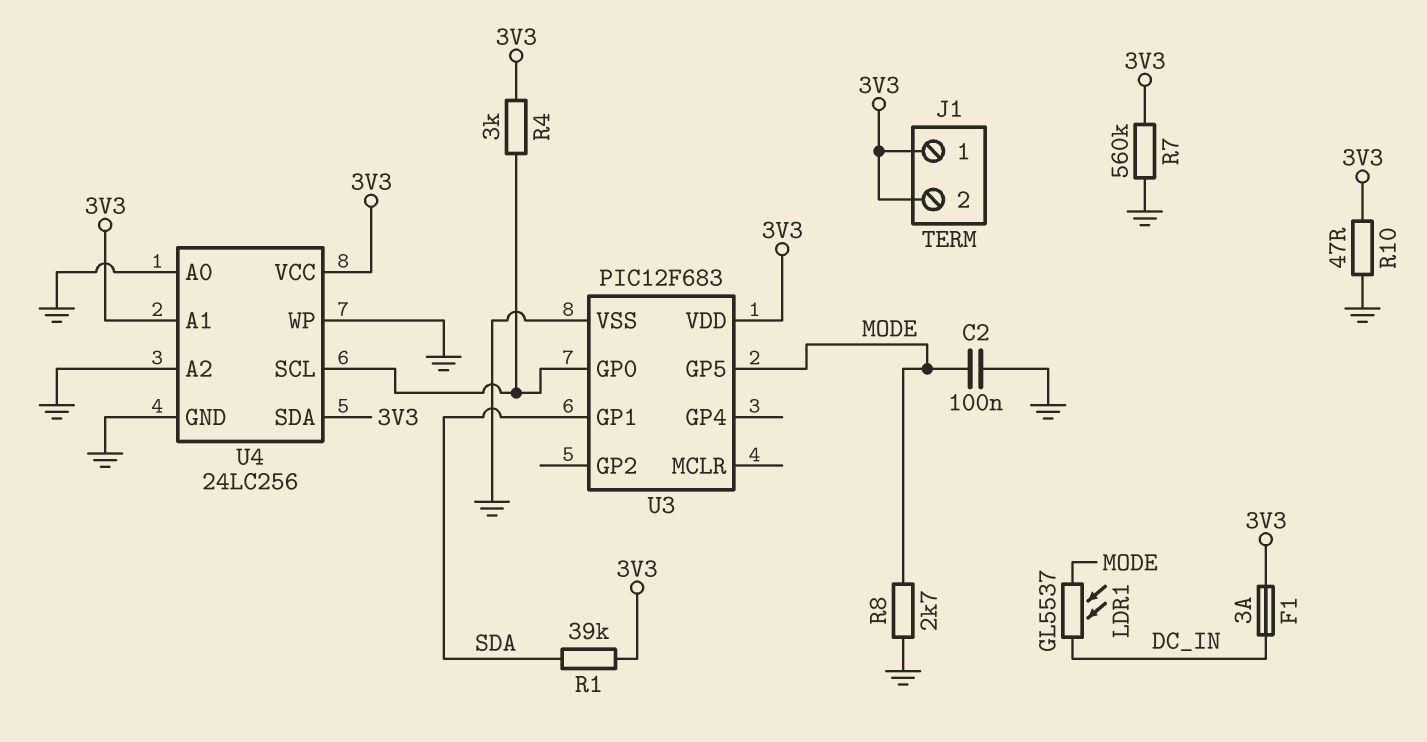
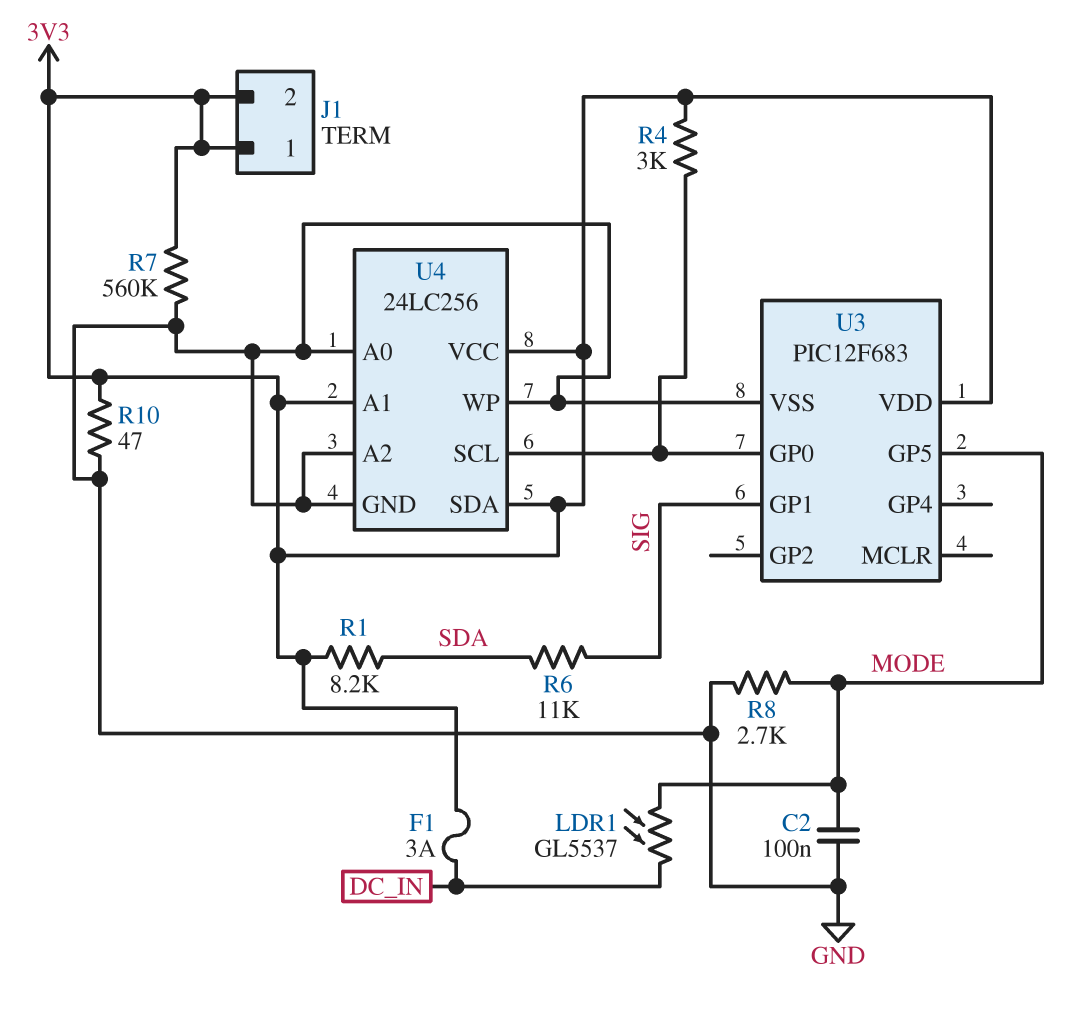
R1: 39k (3V3, SDA) -> 8.2k (3V3, SDA)
R6: none -> 11k (SDA, SIG)
U3 pin GP1: SDA -> SIG

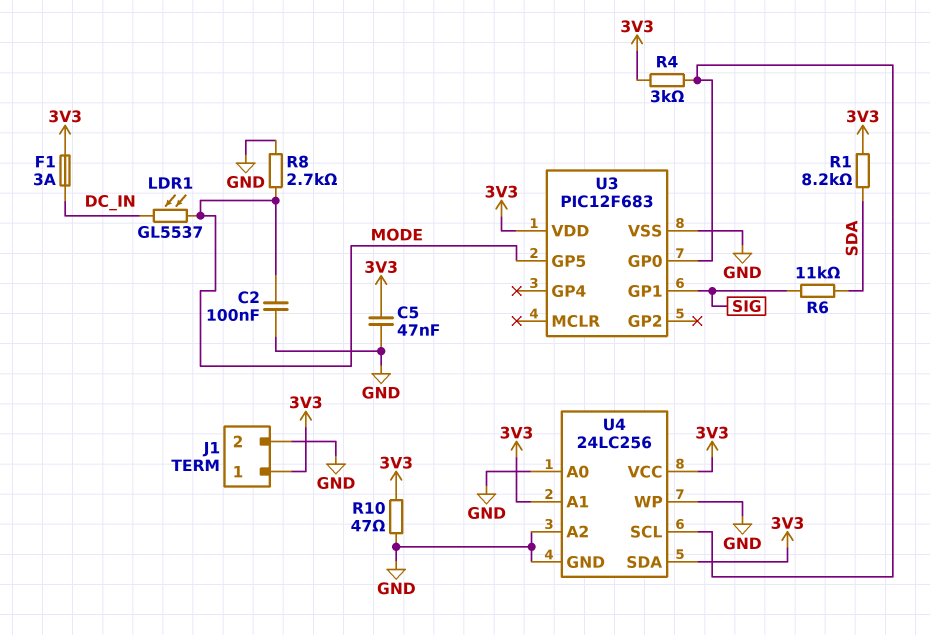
C5: none -> 47nF (3V3, GND)
J1 pin 2: 3V3 -> GND
R7: 560k (3V3, GND) -> none

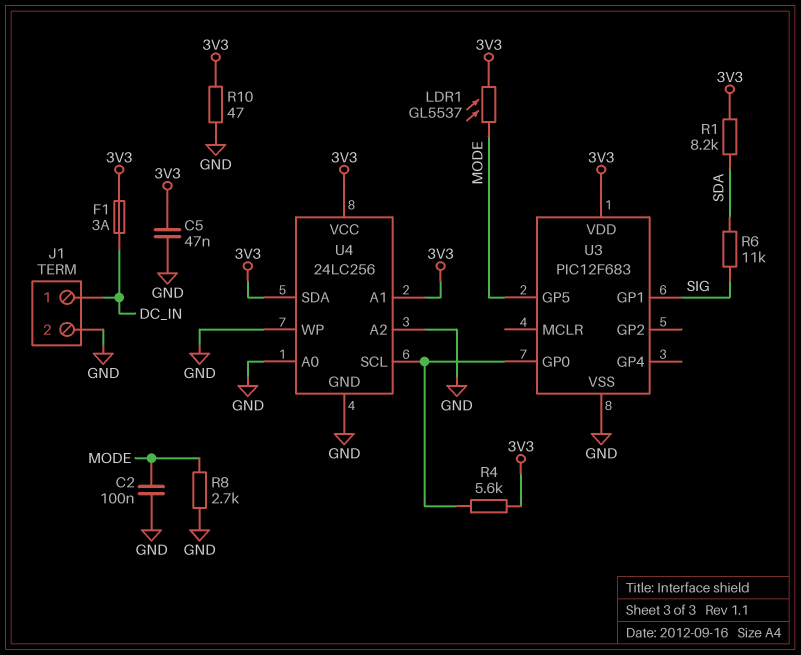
J1 pin 1: 3V3 -> DC_IN
LDR1: GL5537 (DC_IN, MODE) -> GL5537 (3V3, MODE)
R4: 3k (3V3, U3/GP0) -> 5.6k (3V3, U3/GP0)

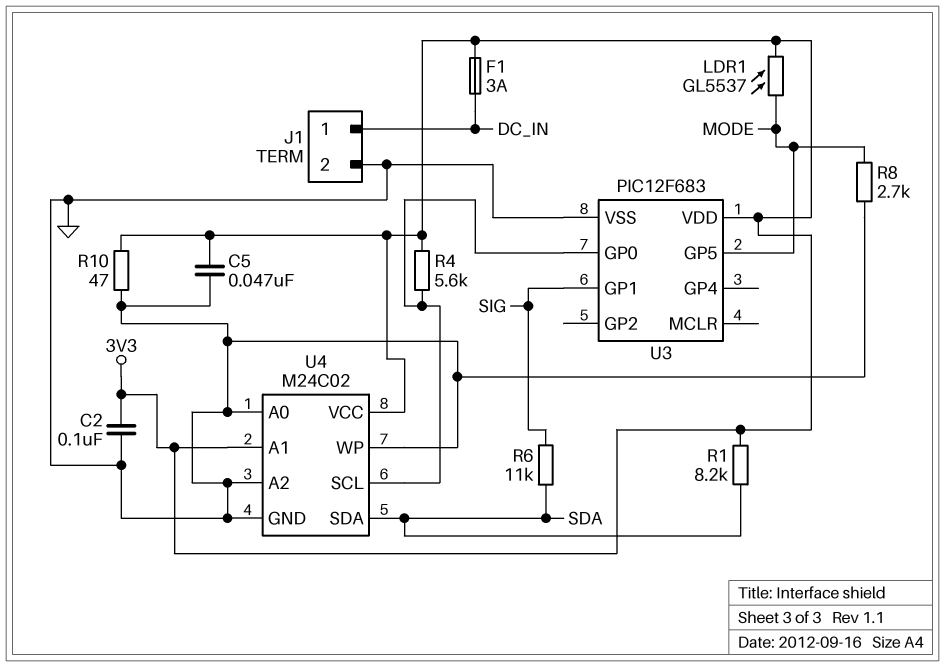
C2: 100nF (GND, MODE) -> 100nF (3V3, GND)
U4: 24LC256 -> M24C02
U4 pin SDA: 3V3 -> SDA

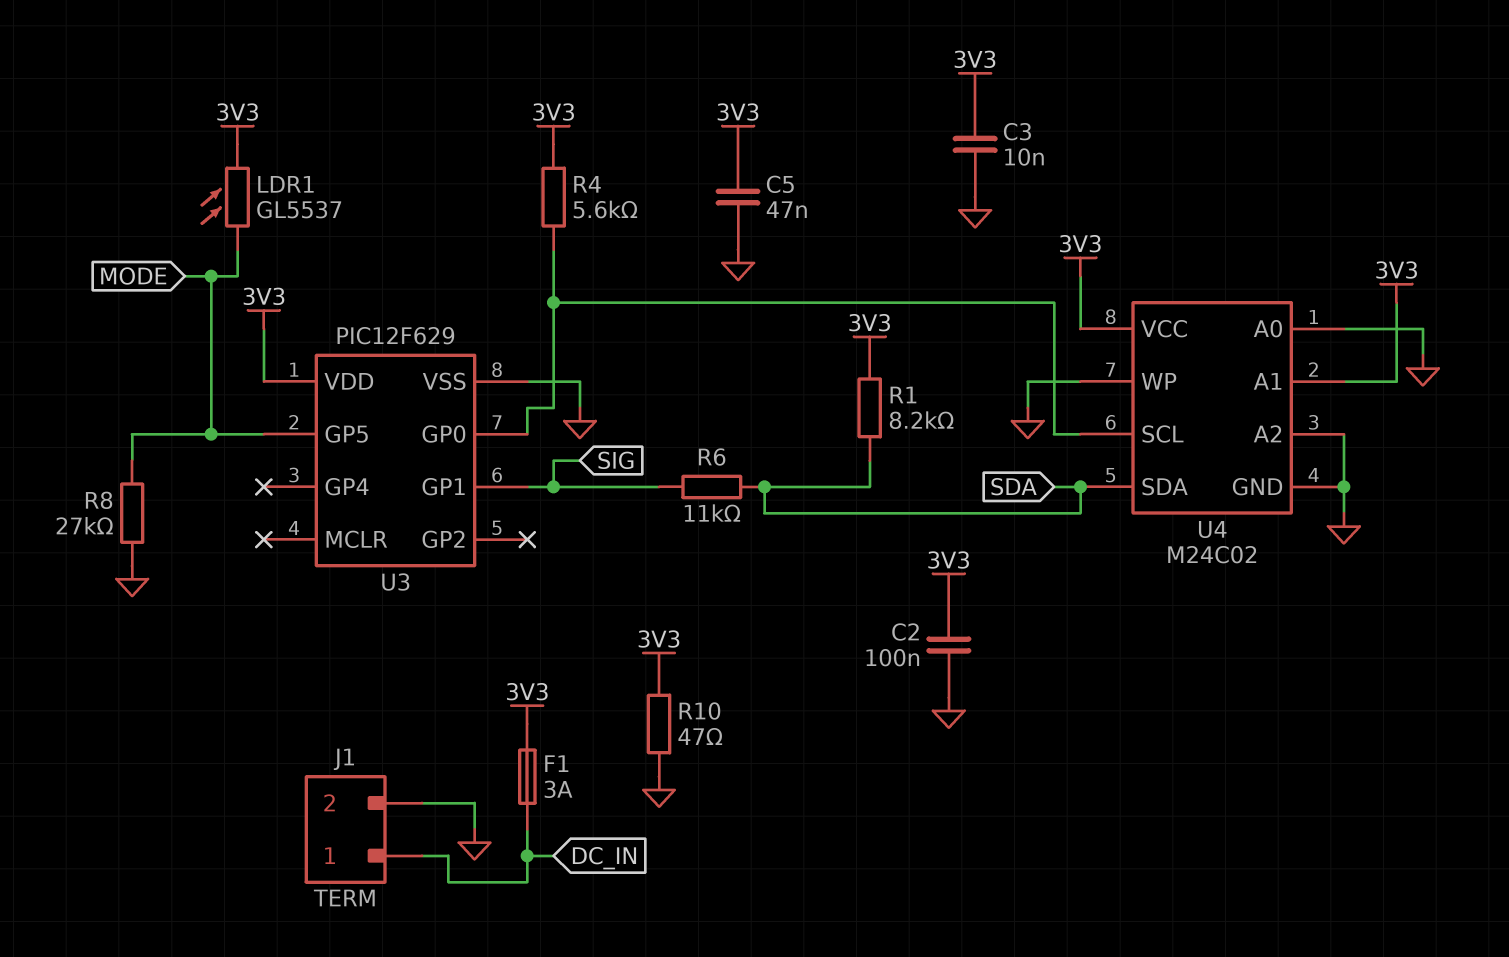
C3: none -> 10nF (3V3, GND)
R8: 2.7k (GND, MODE) -> 27k (GND, MODE)
U3: PIC12F683 -> PIC12F629

